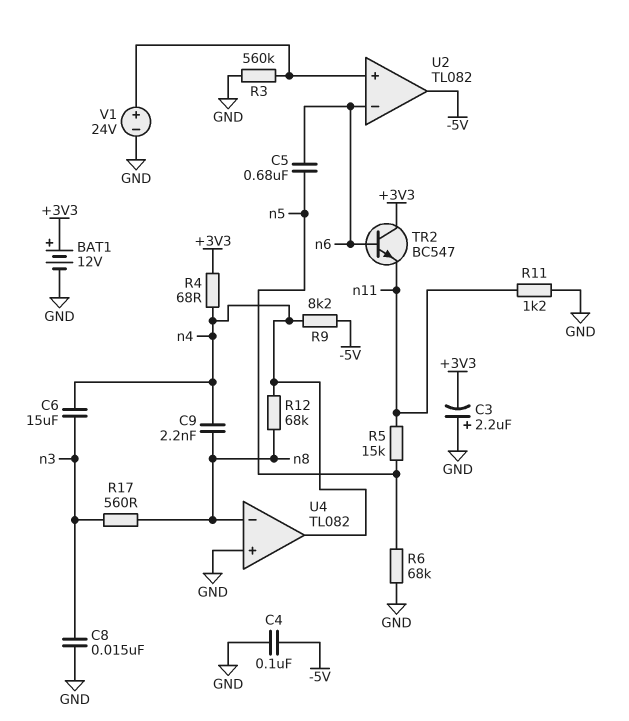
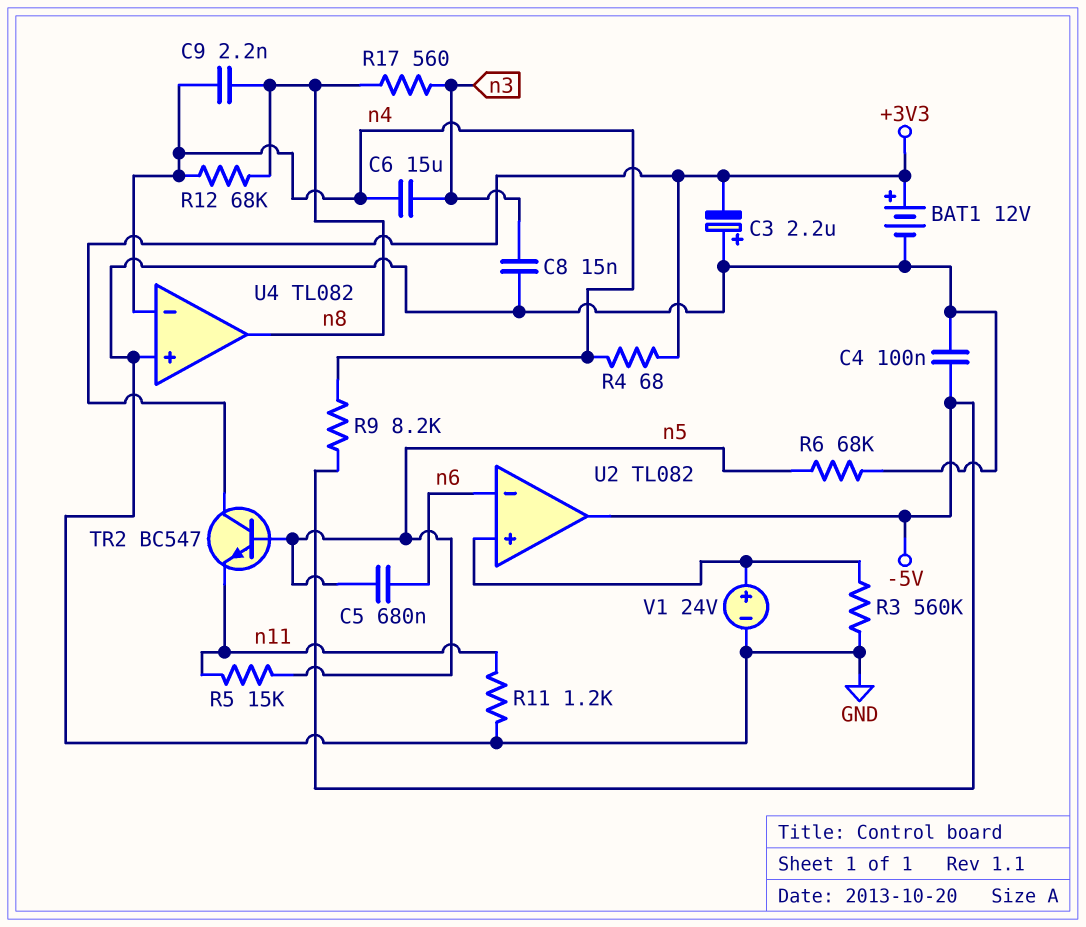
TR2: NPN BC547 (B n6, C +3V3, E n11) -> NPN BC547 (B n5, C +3V3, E n11)
U4 pin in-: n8 -> n4
U4 pin out: n4 -> n8

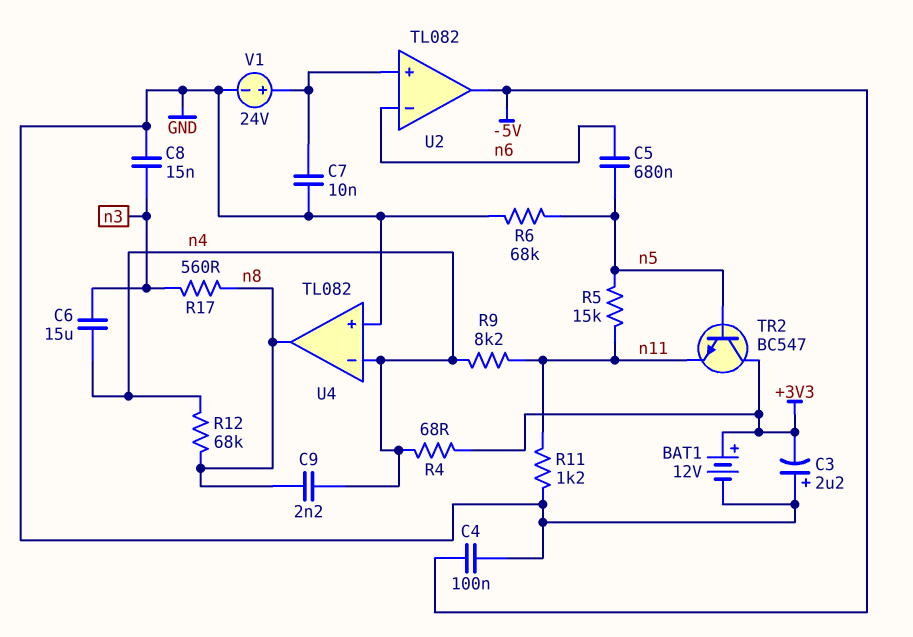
C7: none -> 10nF (GND, U2/in+)
R3: 560k (GND, U2/in+) -> none
R9: 8.2k (-5V, n4) -> 8.2k (n4, n11)

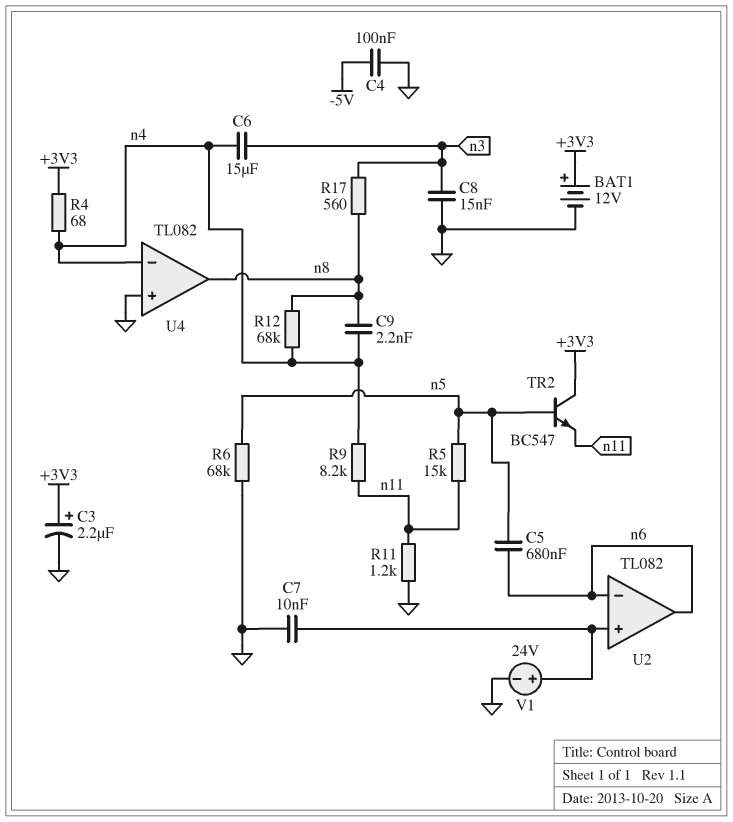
C3: 2.2uF (plus GND, minus +3V3) -> 2.2uF (plus +3V3, minus GND)
U2 pin out: -5V -> n6

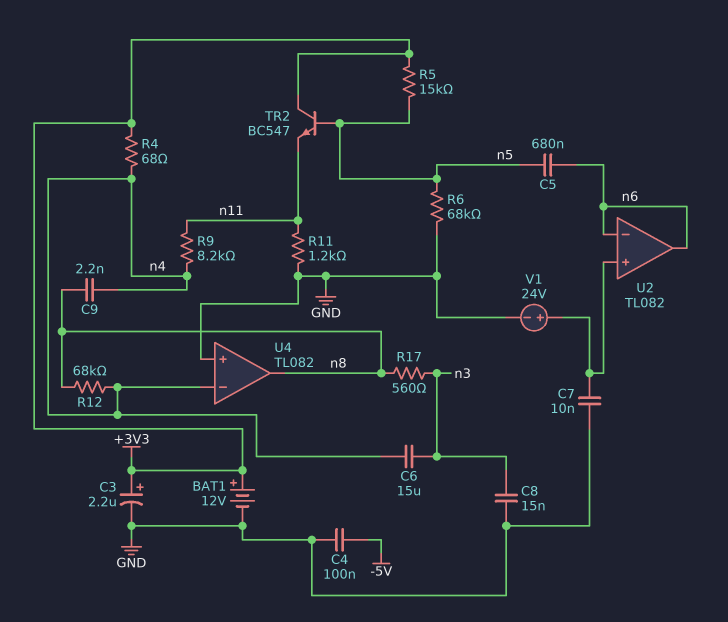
R5: 15k (n5, n11) -> 15k (+3V3, n5)

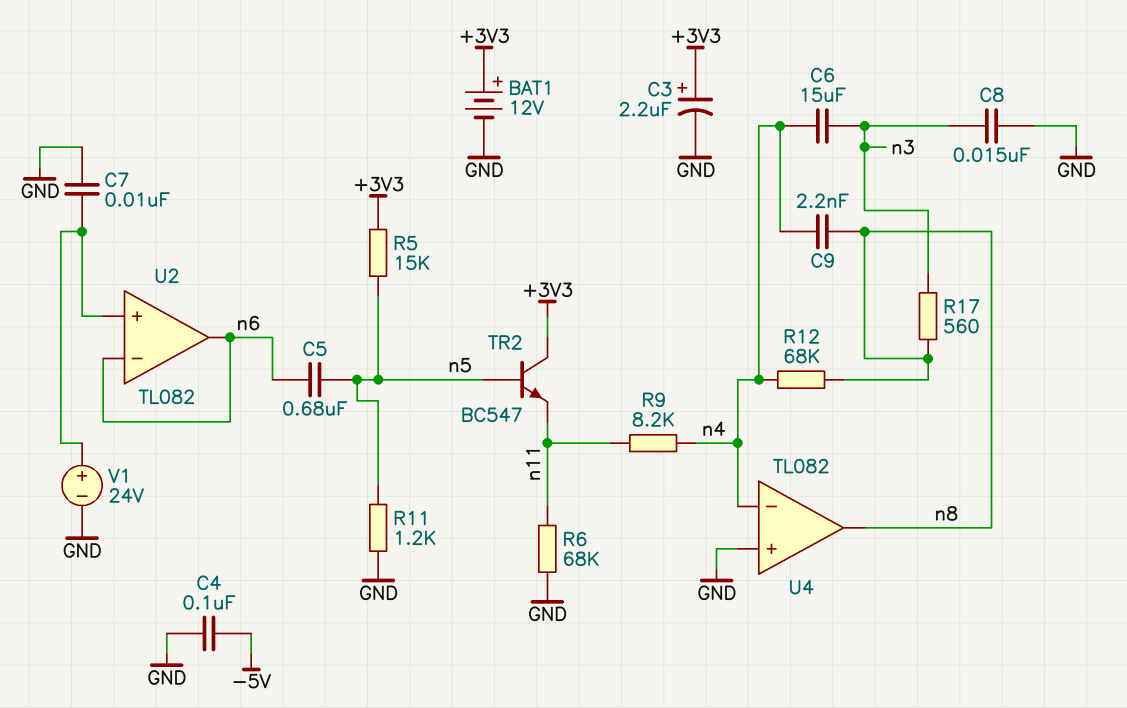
R4: 68 (+3V3, n4) -> none
R6: 68k (GND, n5) -> 68k (GND, n11)
R11: 1.2k (GND, n11) -> 1.2k (GND, n5)

